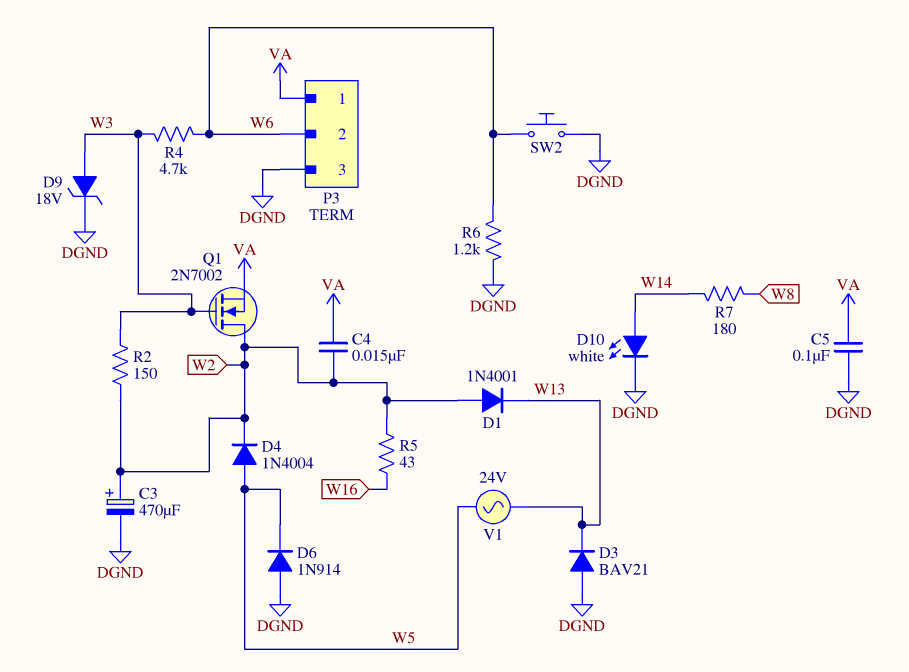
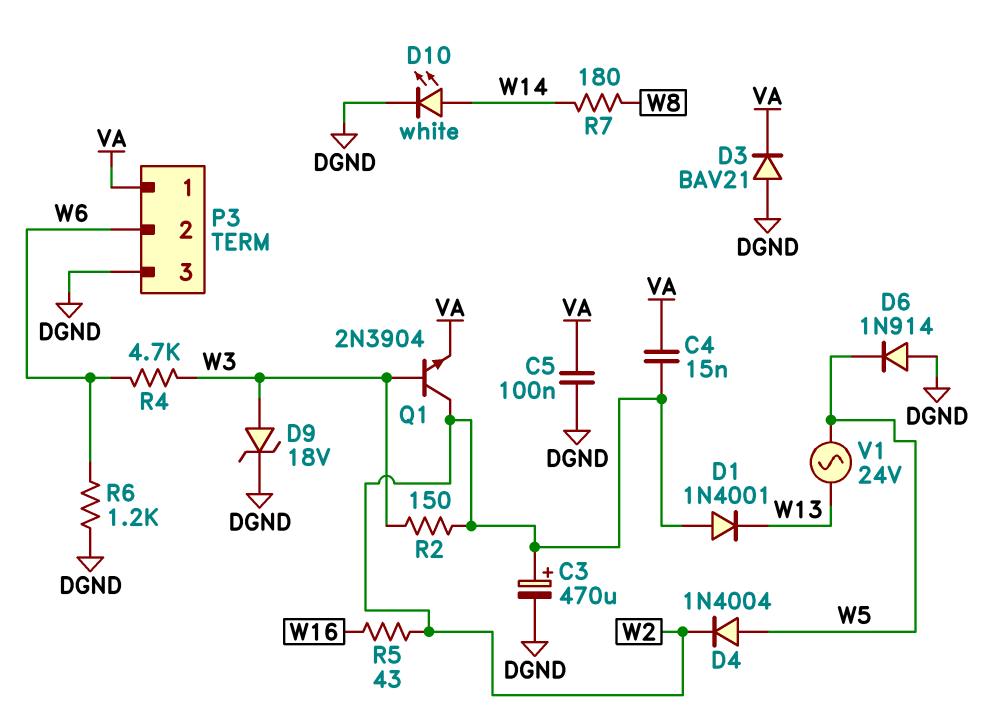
D3: diode BAV21 (A DGND, K W13) -> diode BAV21 (A DGND, K VA)
Q1: NMOS 2N7002 (G W3, D W2, S VA) -> NPN 2N3904 (B W3, C W2, E VA)
SW2: button (DGND, W6) -> none

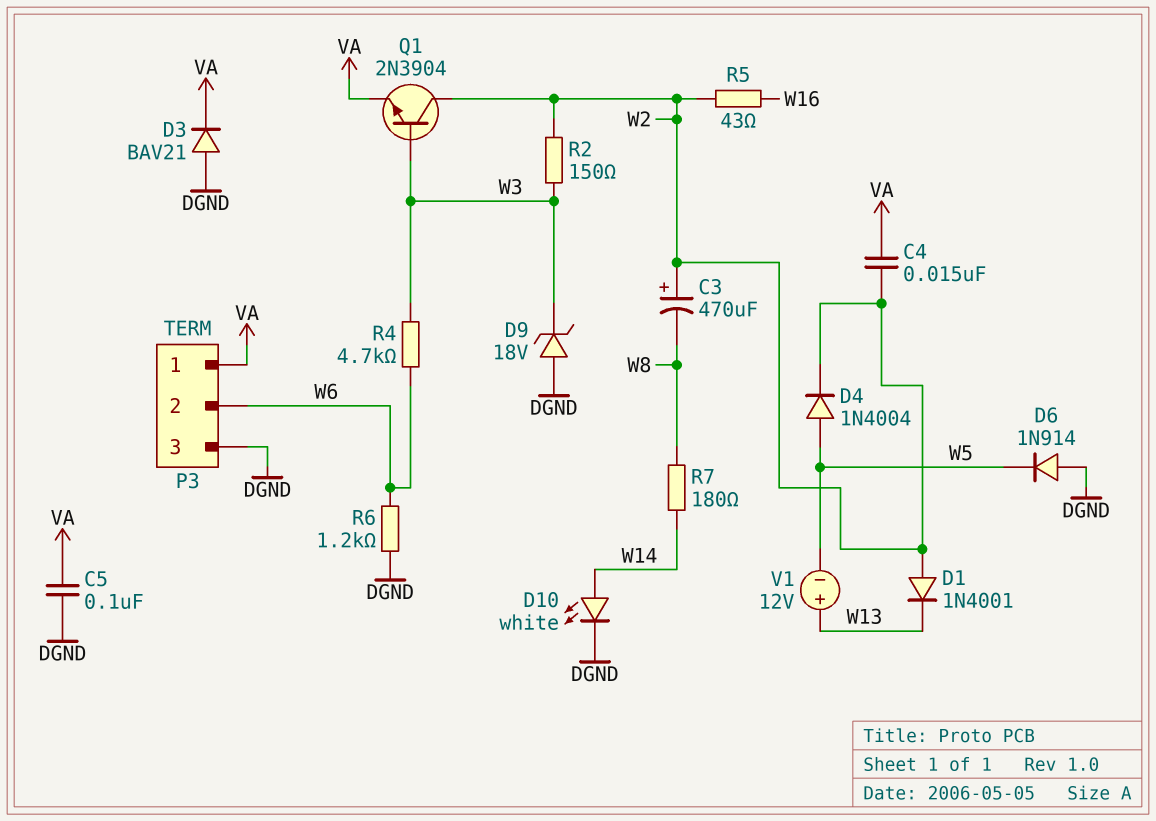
C3: 470uF (plus W2, minus DGND) -> 470uF (plus W2, minus W8)
D9: zener 18V (A W3, K DGND) -> zener 18V (A DGND, K W3)
V1: AC 24V (W5, W13) -> 12V (plus W13, minus W5)

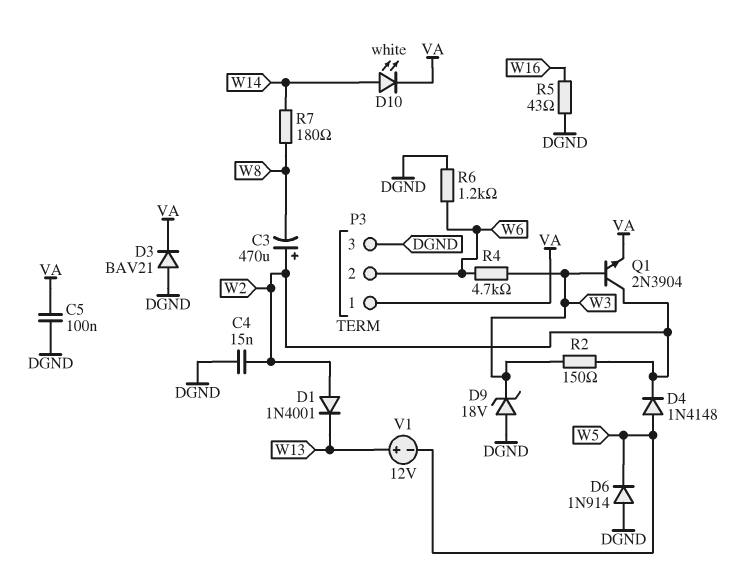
C4: 15nF (VA, W2) -> 15nF (DGND, W2)
D4: diode 1N4004 (A W5, K W2) -> diode 1N4148 (A W5, K W2)
D10: LED white (A W14, K DGND) -> LED white (A W14, K VA)
R5: 43 (W2, W16) -> 43 (DGND, W16)

